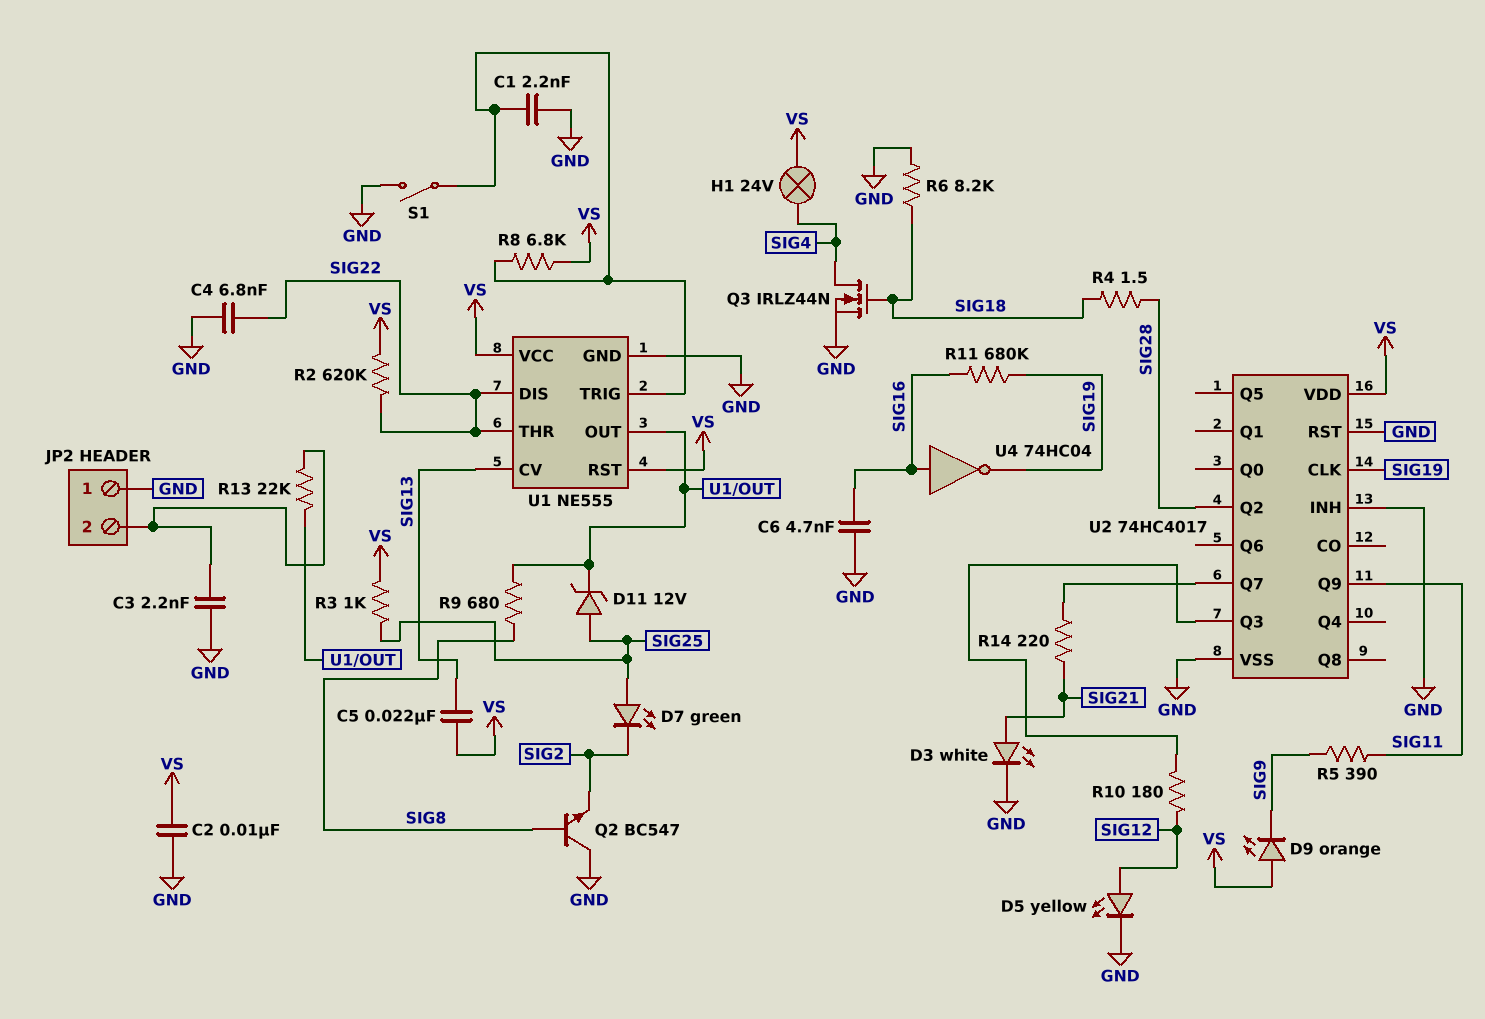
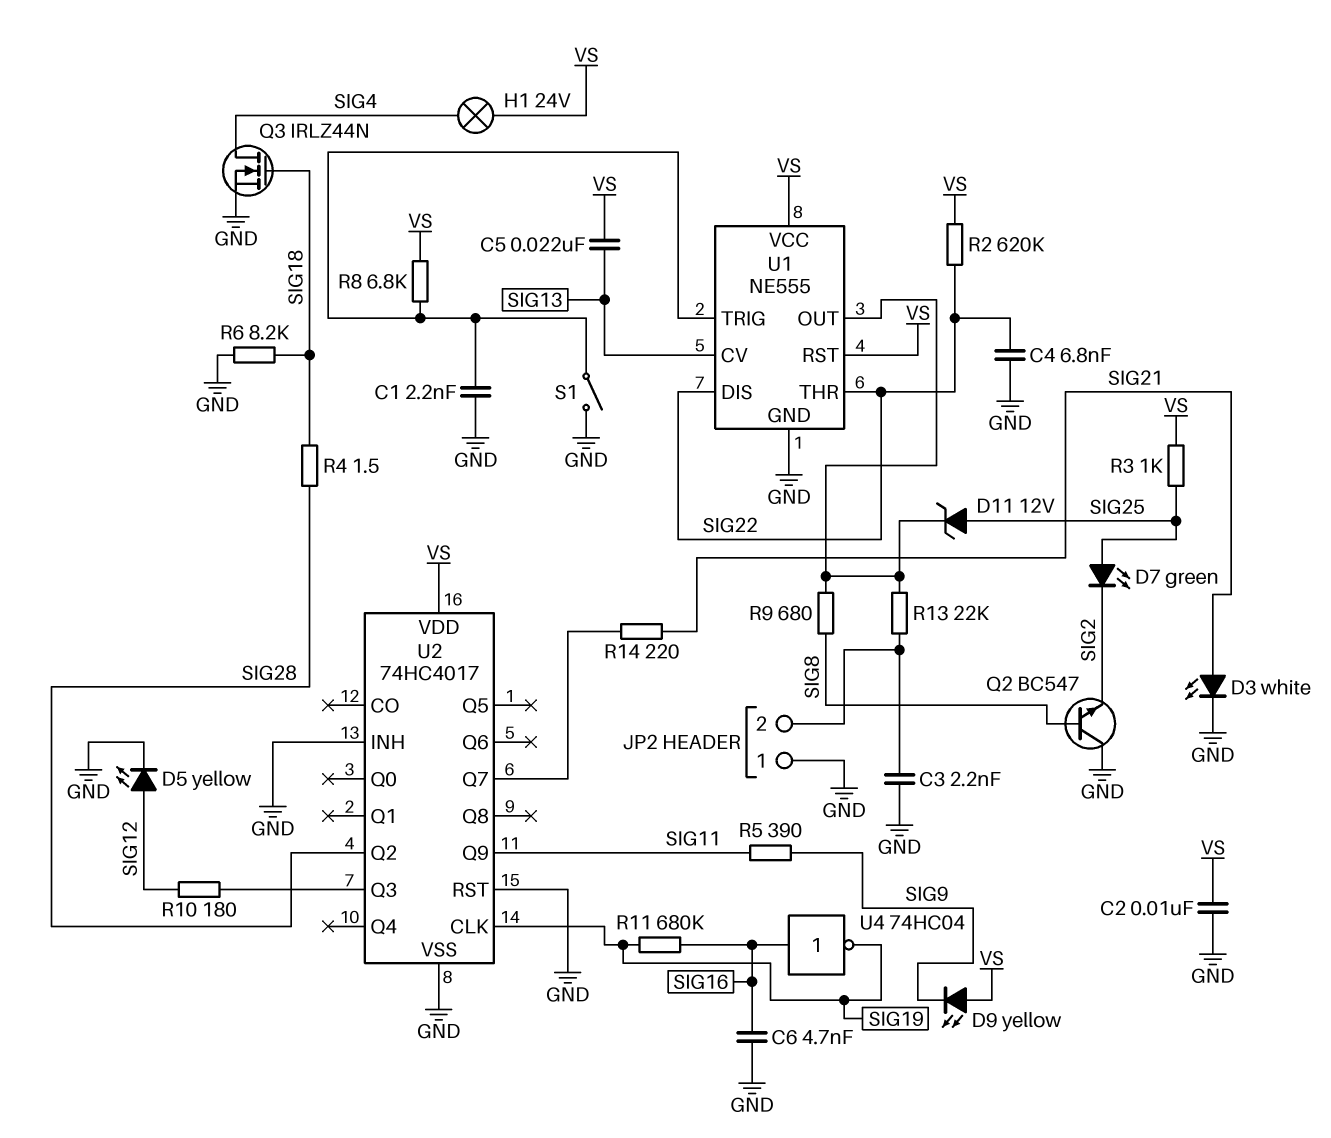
D9: LED orange (A VS, K SIG9) -> LED yellow (A VS, K SIG9)

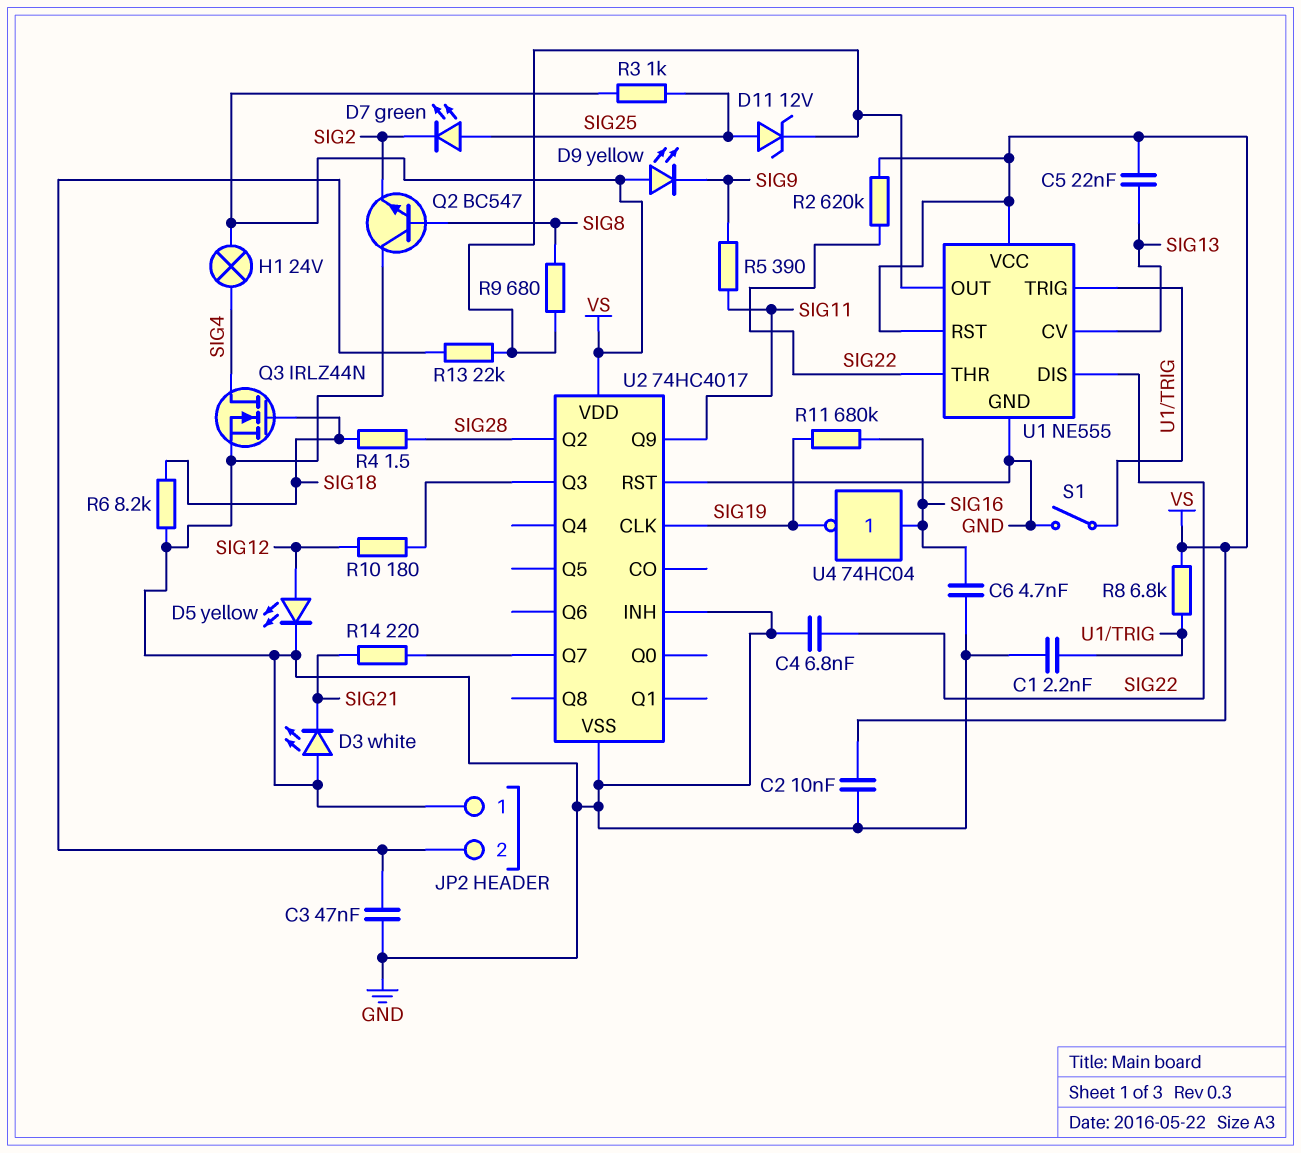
C3: 2.2nF (GND, JP2/2) -> 47nF (GND, JP2/2)
D3: LED white (A SIG21, K GND) -> LED white (A GND, K SIG21)

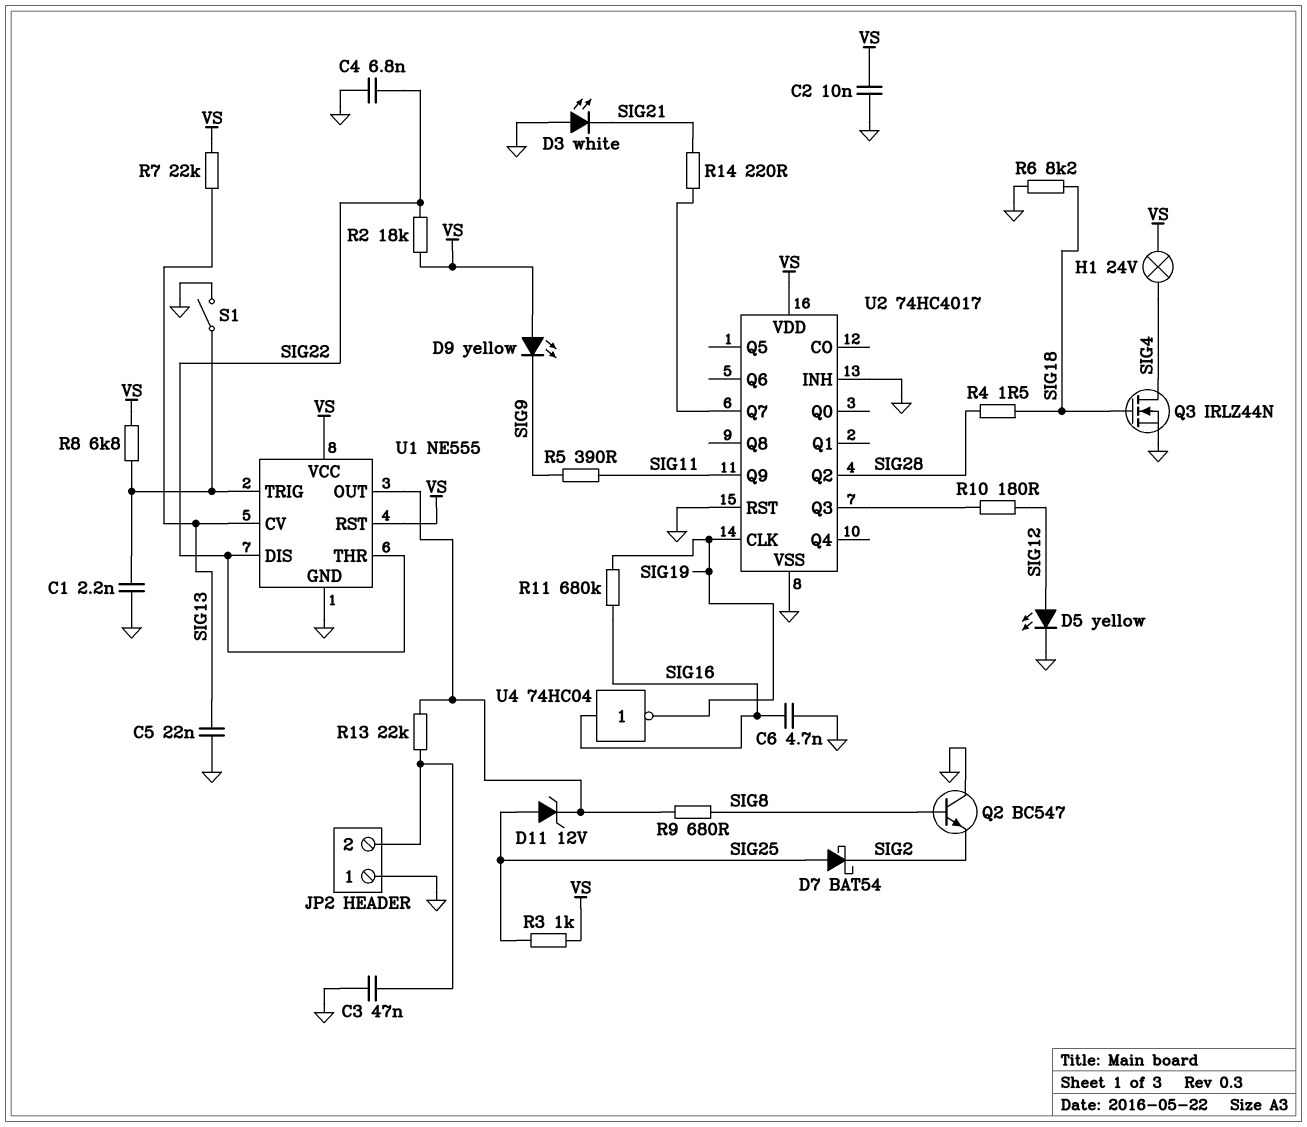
C5: 22nF (SIG13, VS) -> 22nF (GND, SIG13)
D7: LED green (A SIG25, K SIG2) -> schottky BAT54 (A SIG25, K SIG2)
R2: 620k (SIG22, VS) -> 18k (SIG22, VS)
R7: none -> 22k (SIG13, VS)

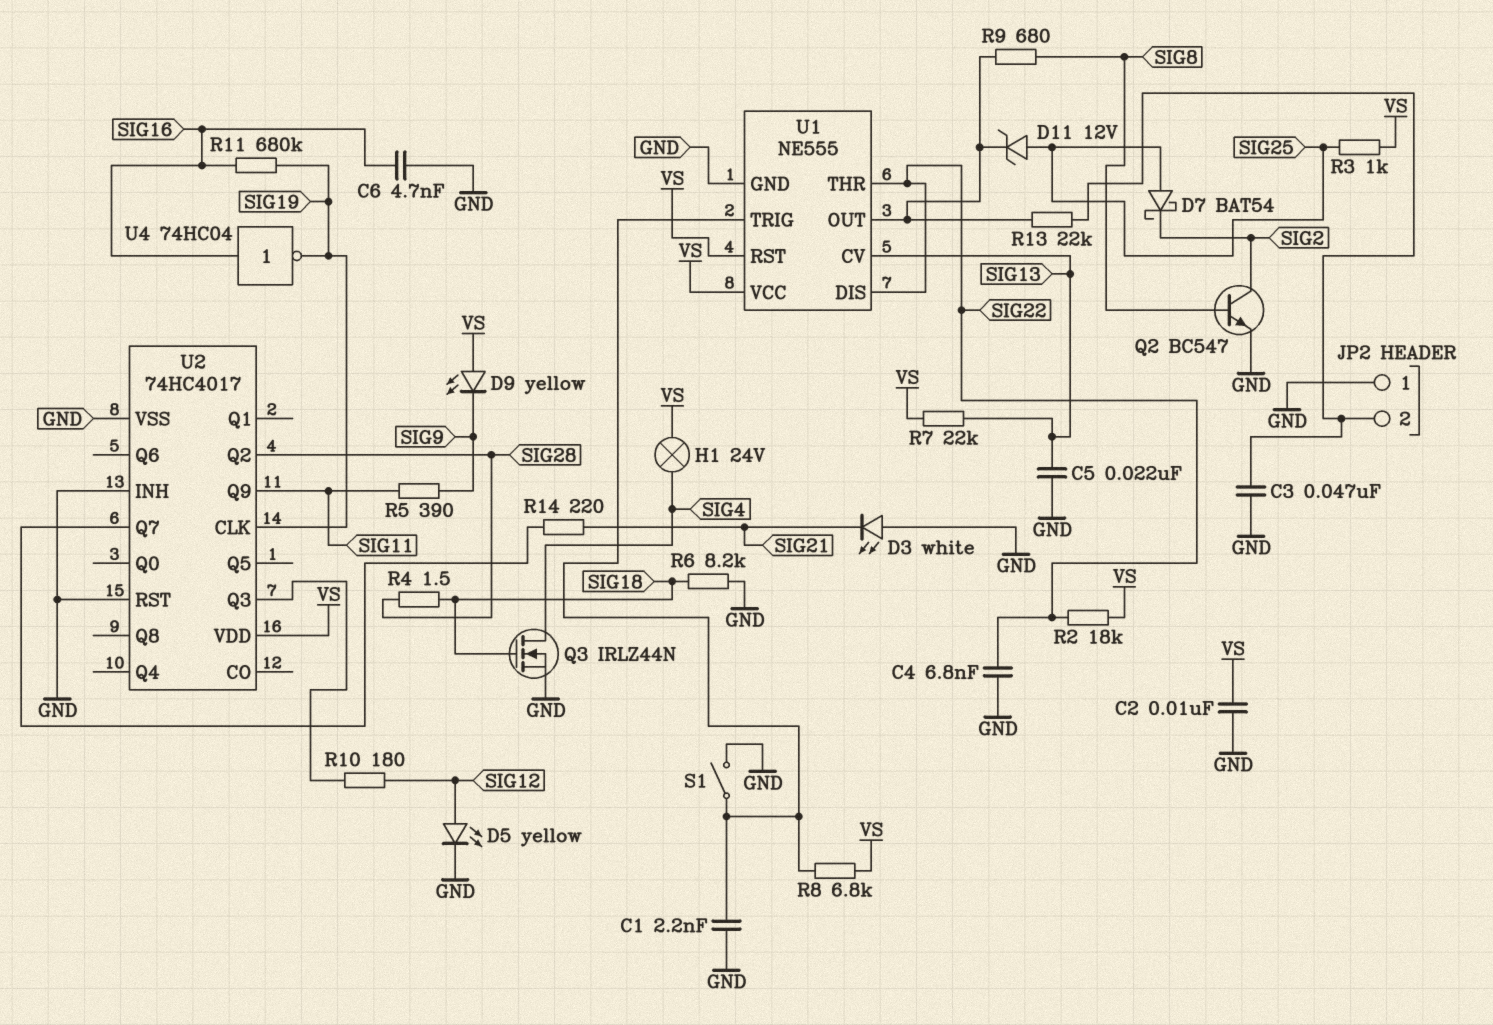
Q2: NPN BC547 (B SIG8, C GND, E SIG2) -> NPN BC547 (B SIG8, C SIG2, E GND)

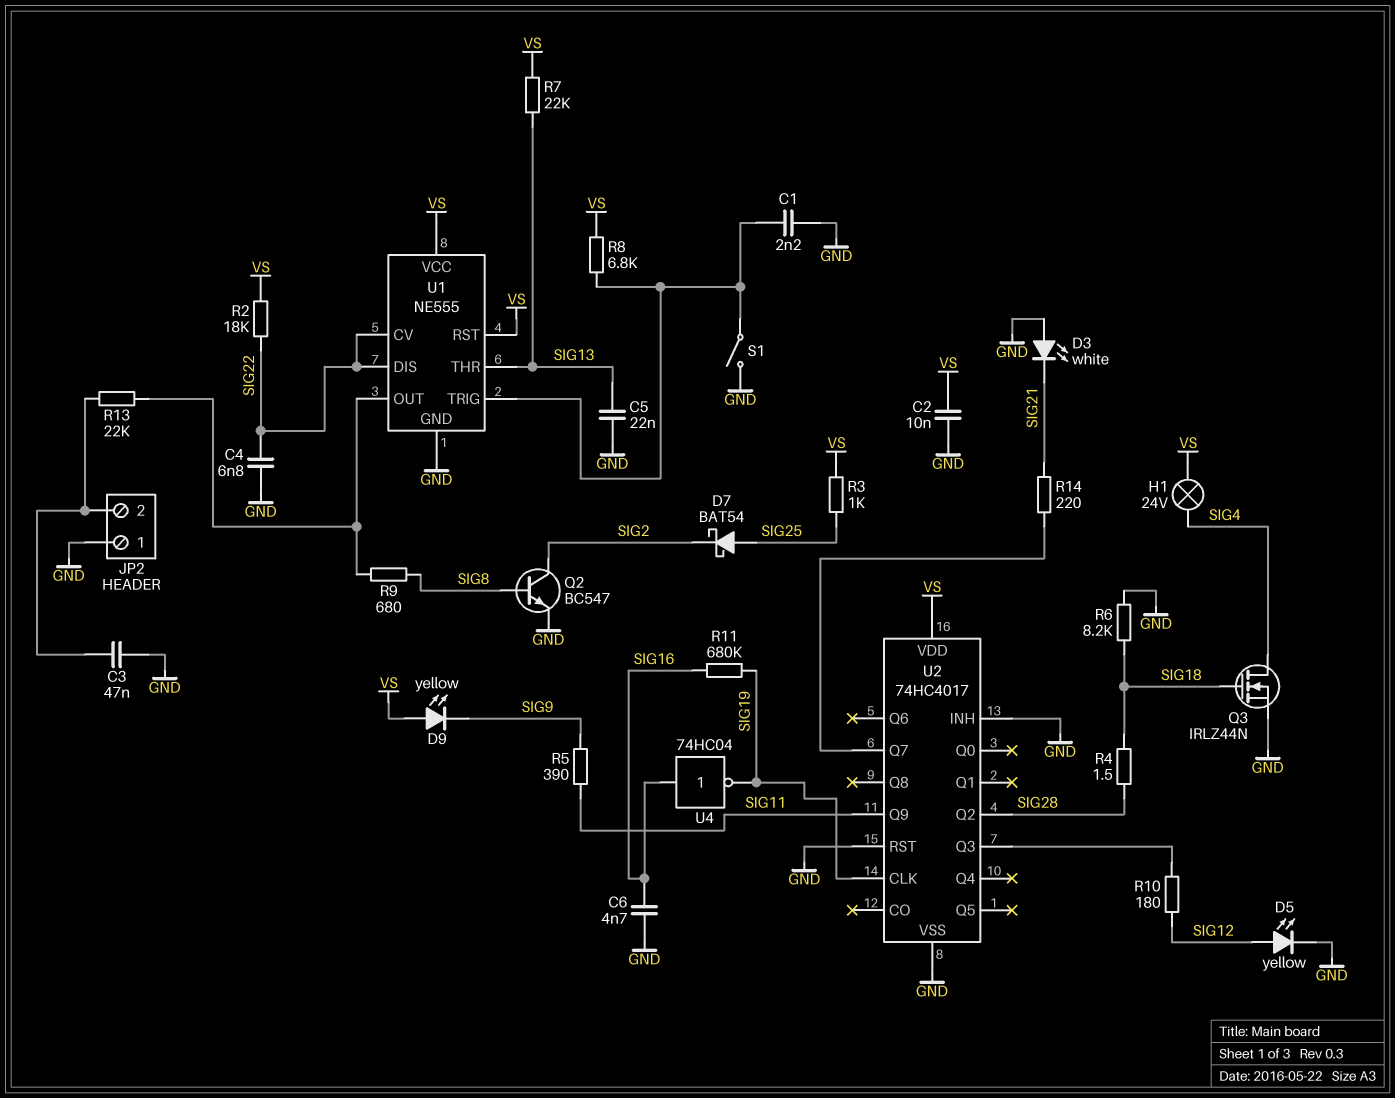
D11: zener 12V (A SIG25, K U1/OUT) -> none
U1 pin CV: SIG13 -> SIG22
U1 pin THR: SIG22 -> SIG13

